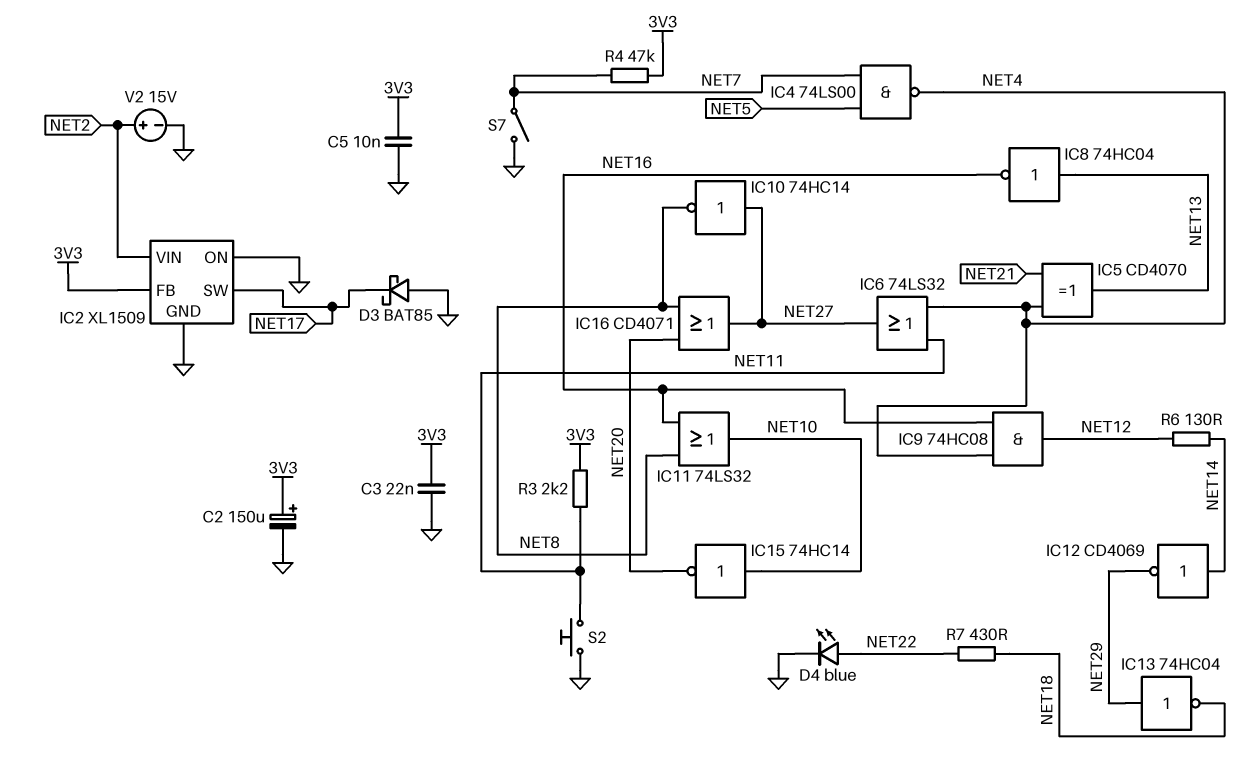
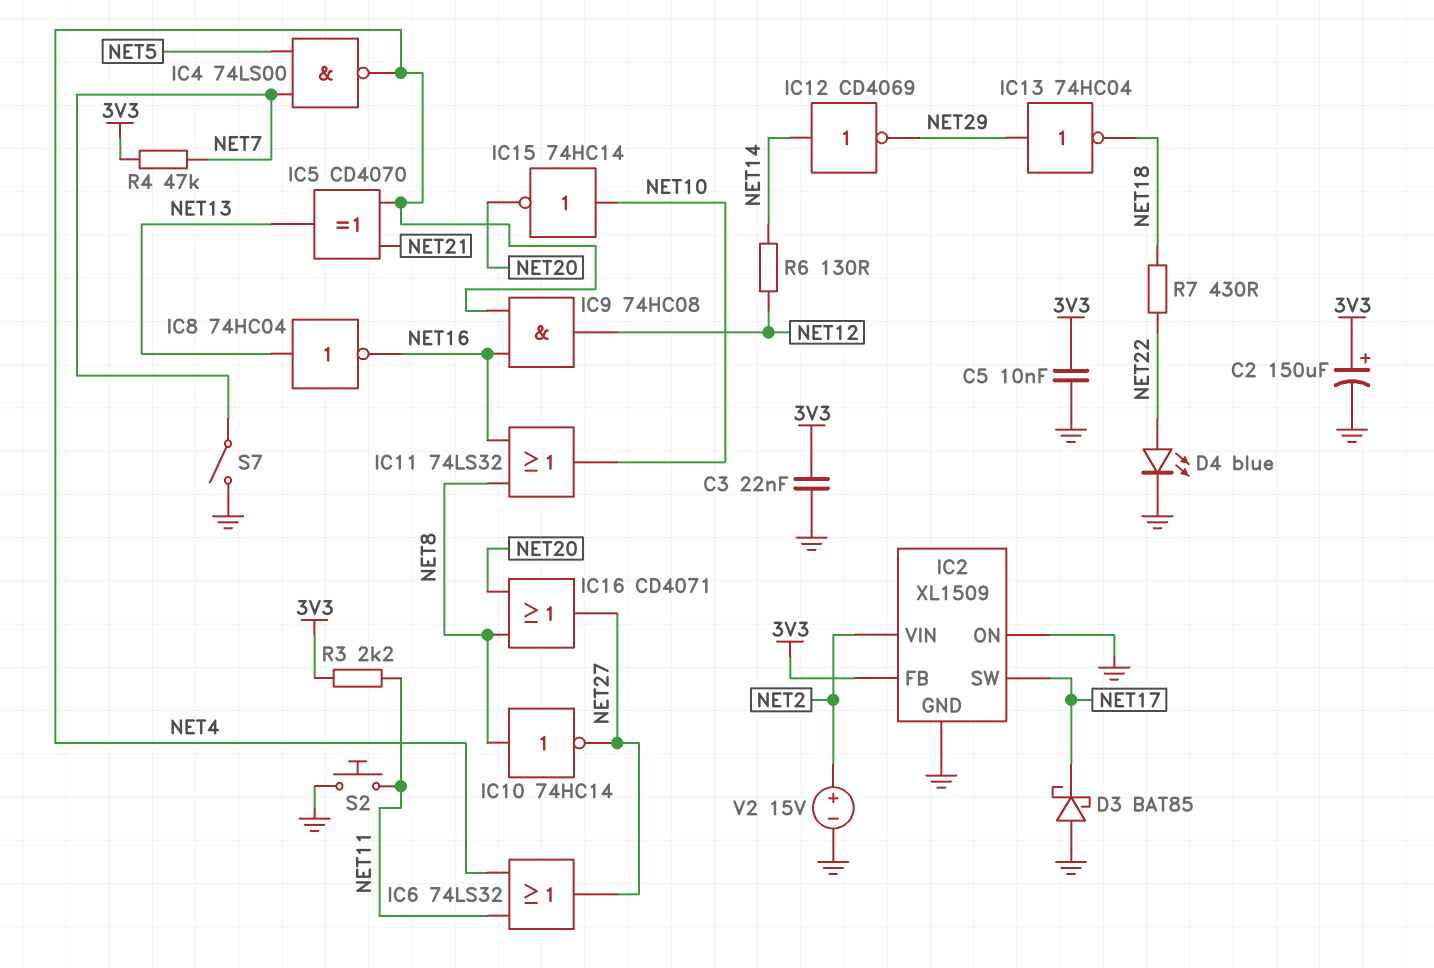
IC10: NOT 74HC14 (in NET27, out NET8) -> NOT 74HC14 (in NET8, out NET27)

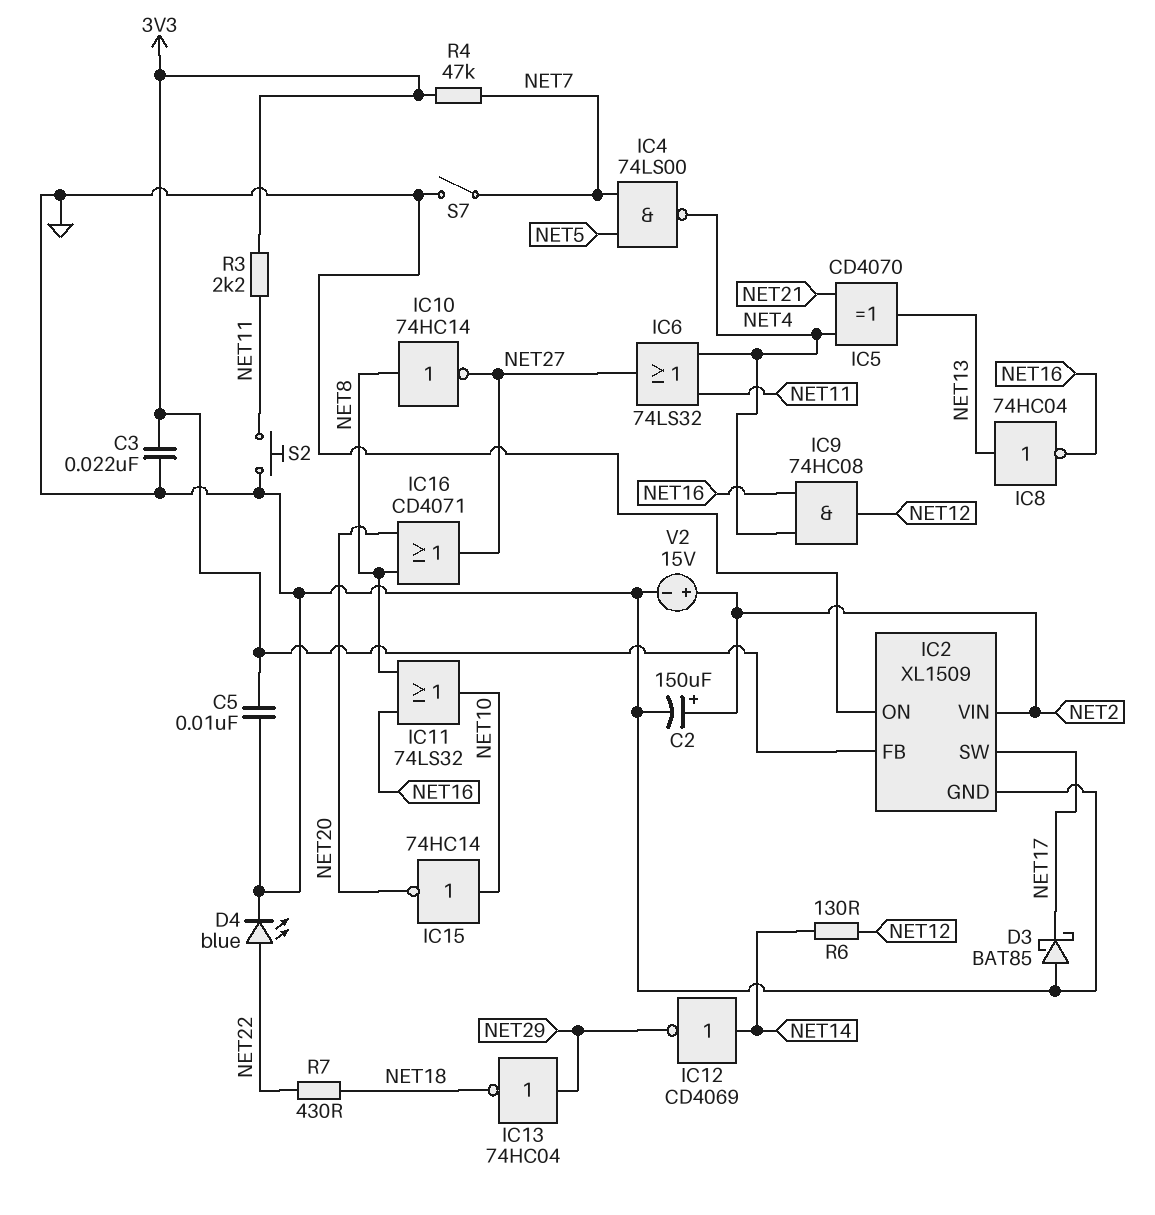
C2: 150uF (plus 3V3, minus GND) -> 150uF (plus NET2, minus GND)

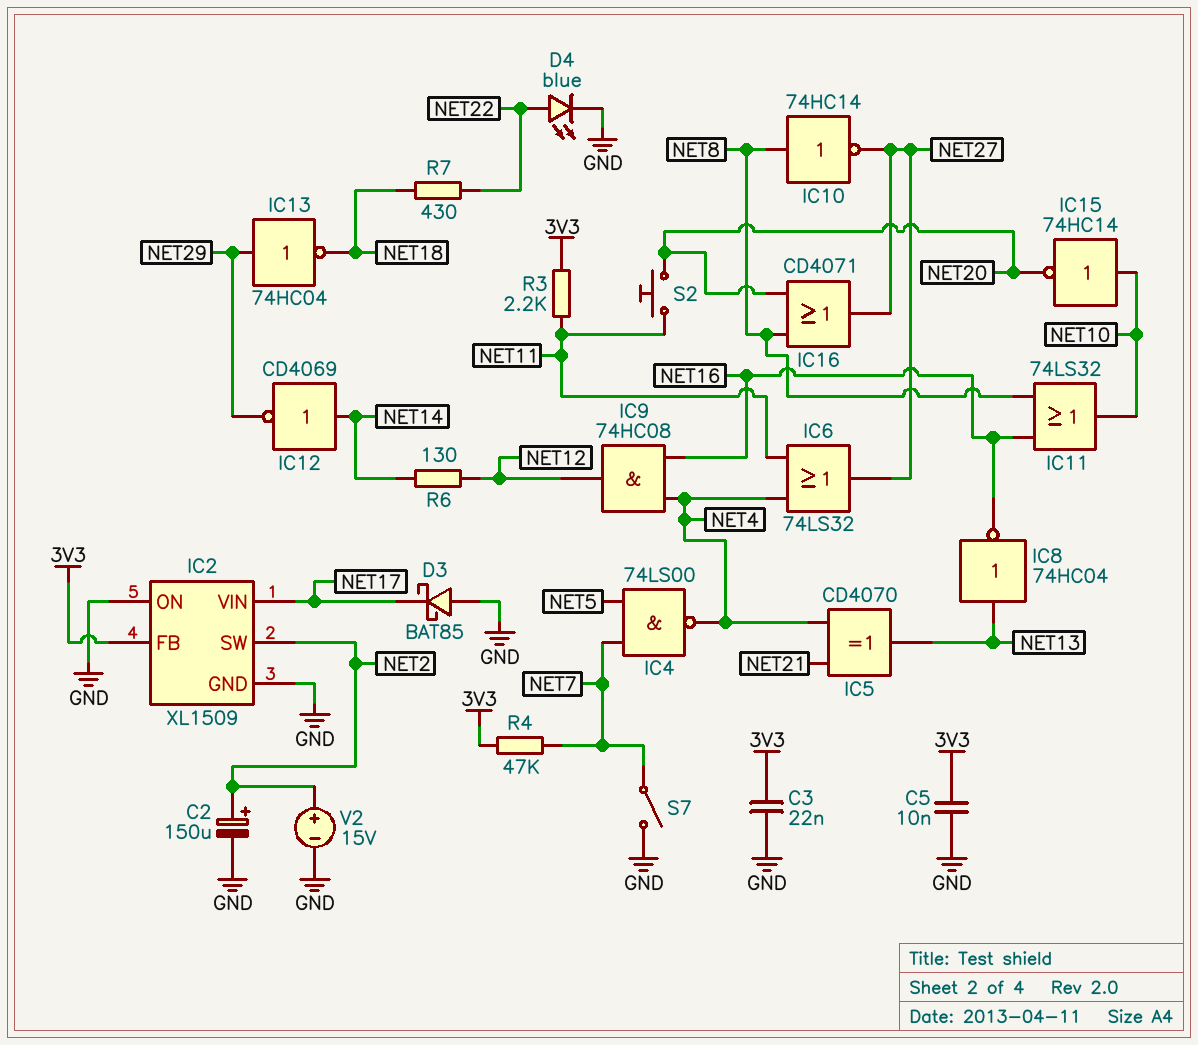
IC2 pin SW: NET17 -> NET2
IC2 pin VIN: NET2 -> NET17
S2: button (GND, NET11) -> button (NET11, NET20)

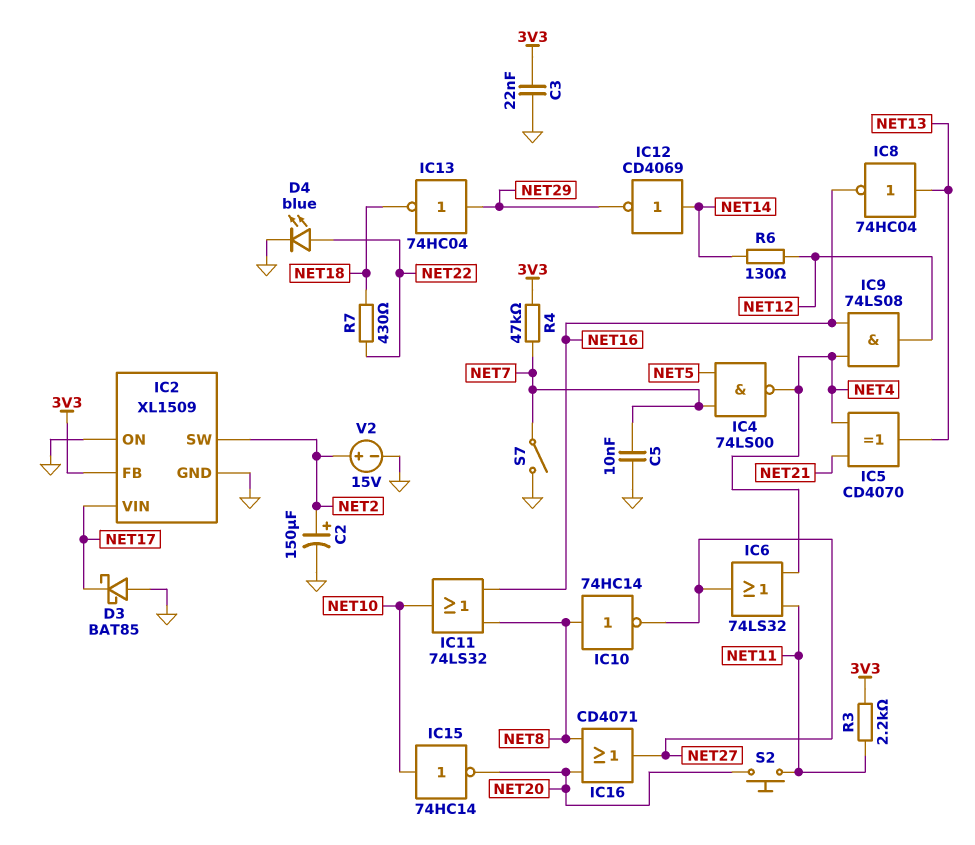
C5: 10nF (3V3, GND) -> 10nF (GND, NET7)
IC9: AND 74HC08 (in NET4, in NET16, out NET12) -> AND 74LS08 (in NET4, in NET16, out NET12)

